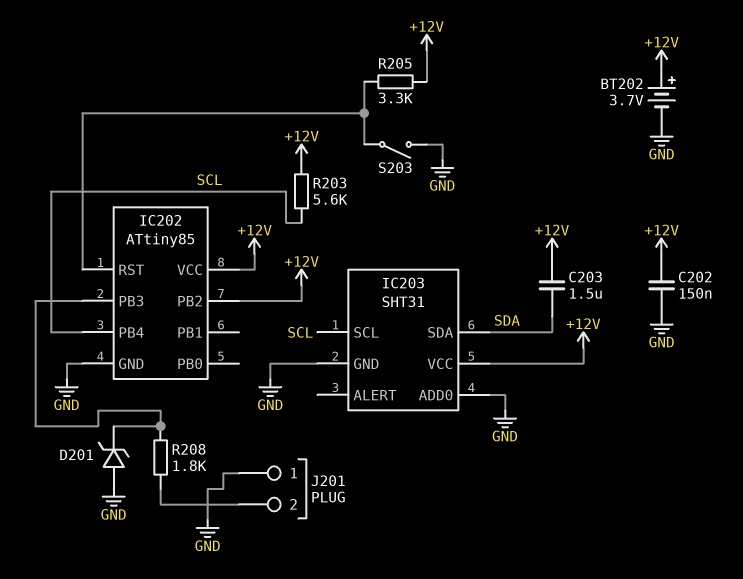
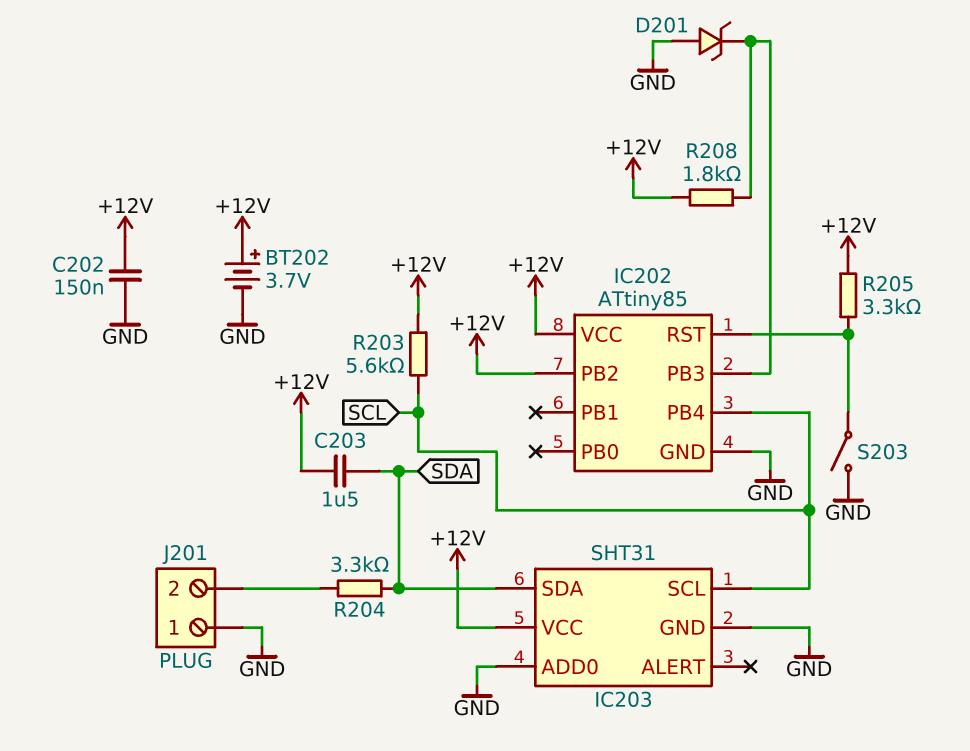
R204: none -> 3.3k (J201/2, SDA)
R208: 1.8k (IC202/PB3, J201/2) -> 1.8k (+12V, IC202/PB3)

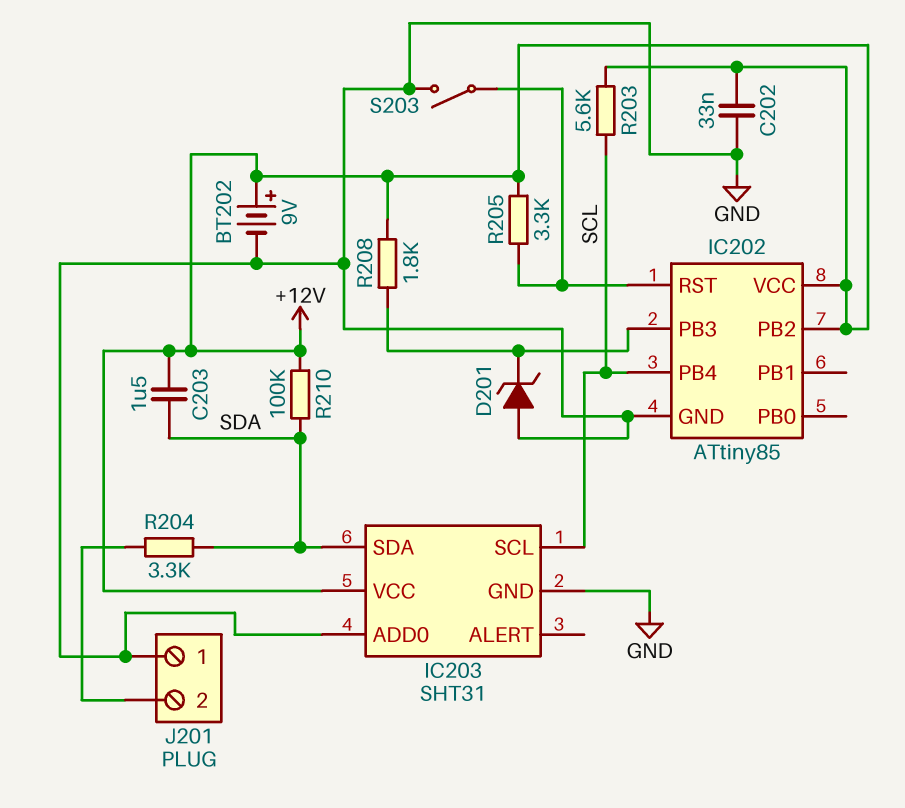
BT202: 3.7V (plus +12V, minus GND) -> 9V (plus +12V, minus GND)
C202: 150nF (+12V, GND) -> 33nF (+12V, GND)
R210: none -> 100k (+12V, SDA)

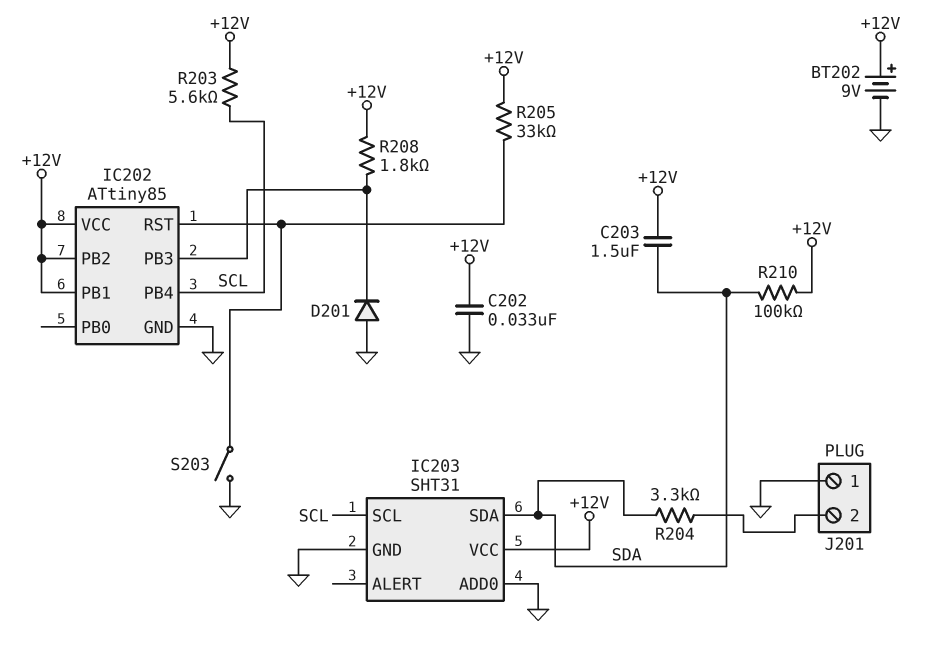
D201: zener (A GND, K IC202/PB3) -> diode (A GND, K IC202/PB3)
IC202 pin PB1: none -> +12V
R205: 3.3k (+12V, IC202/RST) -> 33k (+12V, IC202/RST)

